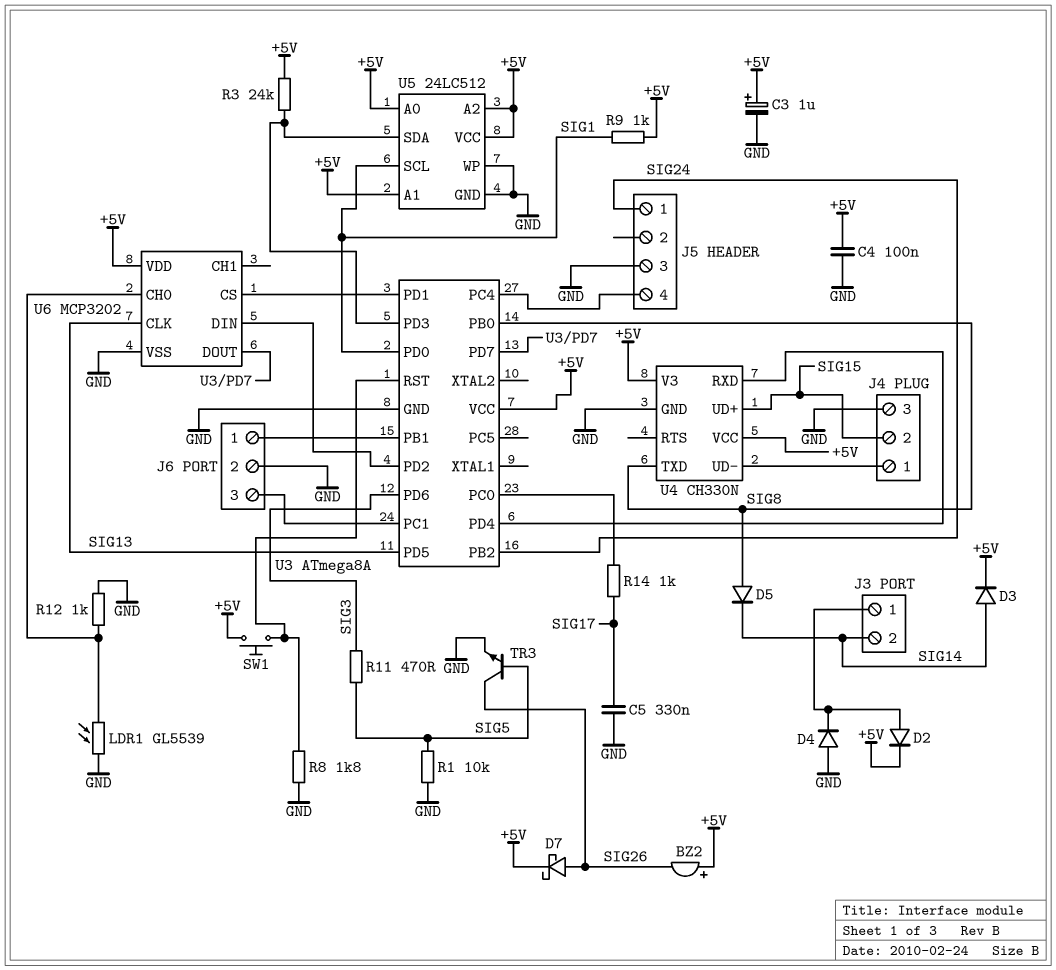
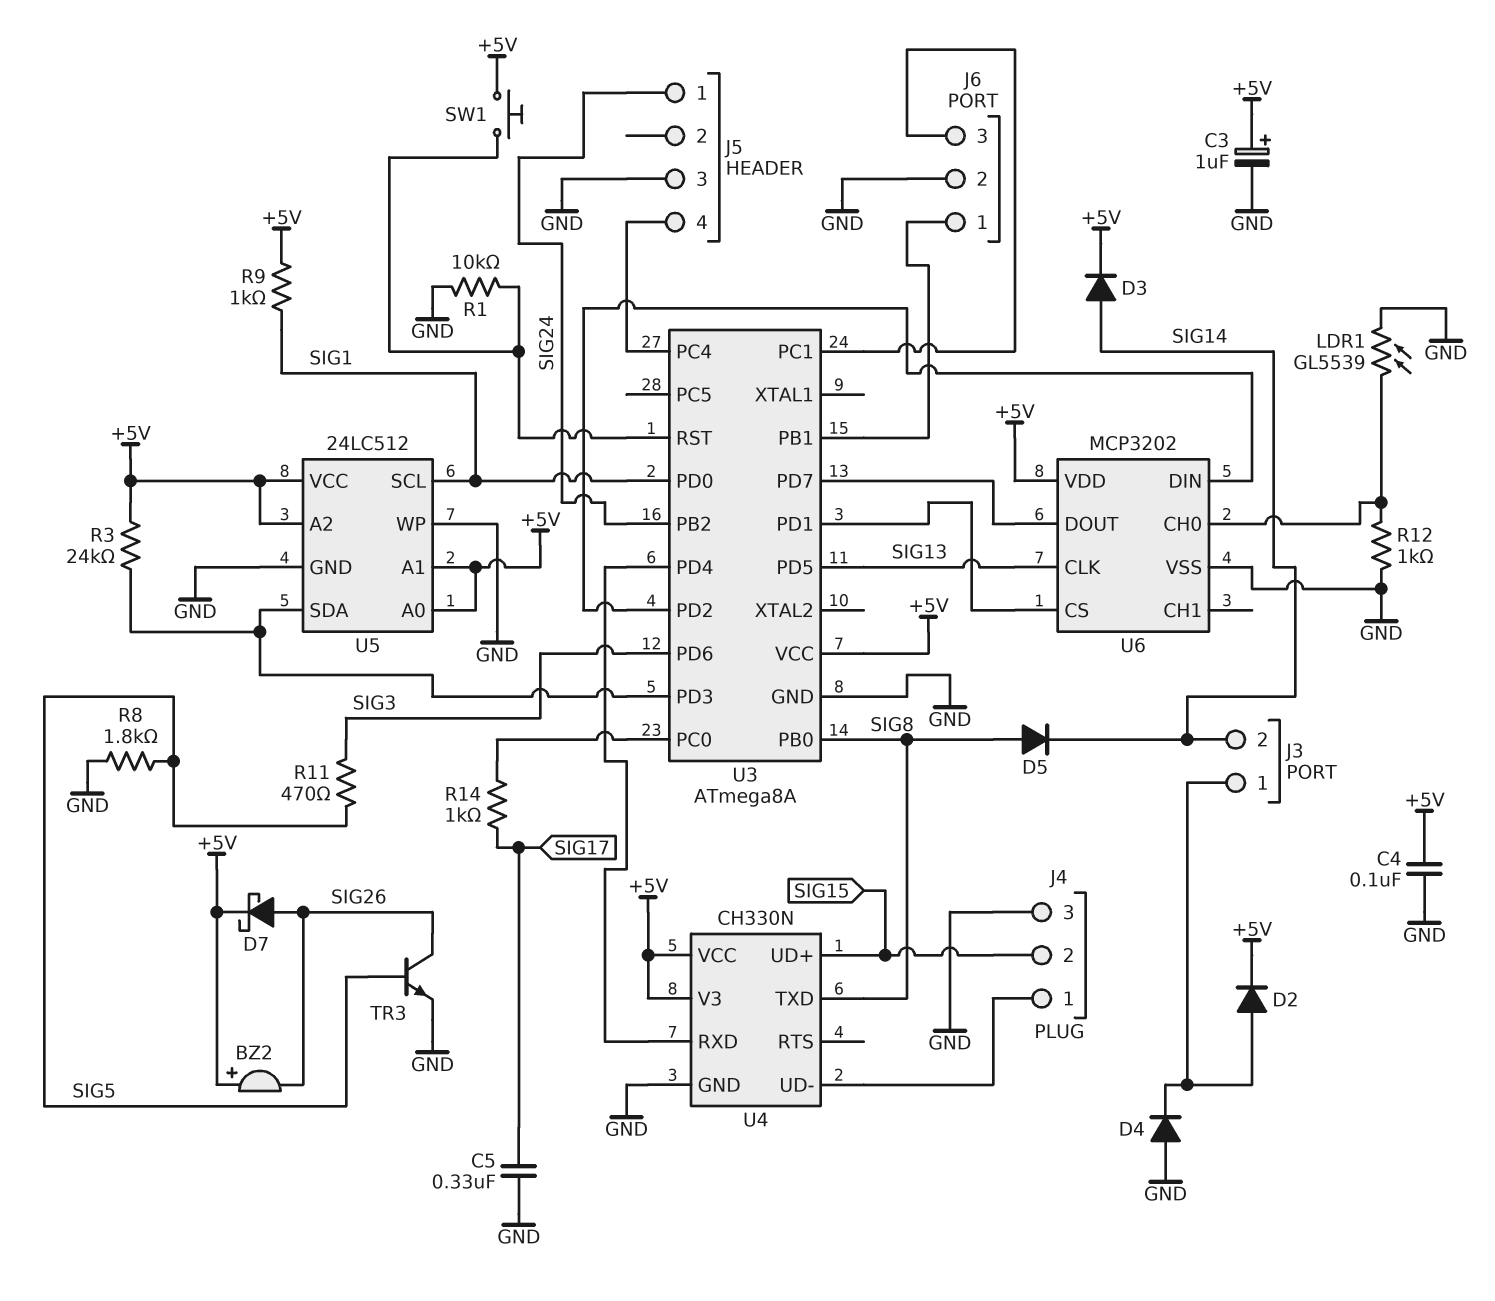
R1: 10k (GND, SIG5) -> 10k (GND, U3/RST)
R8: 1.8k (GND, U3/RST) -> 1.8k (GND, SIG5)

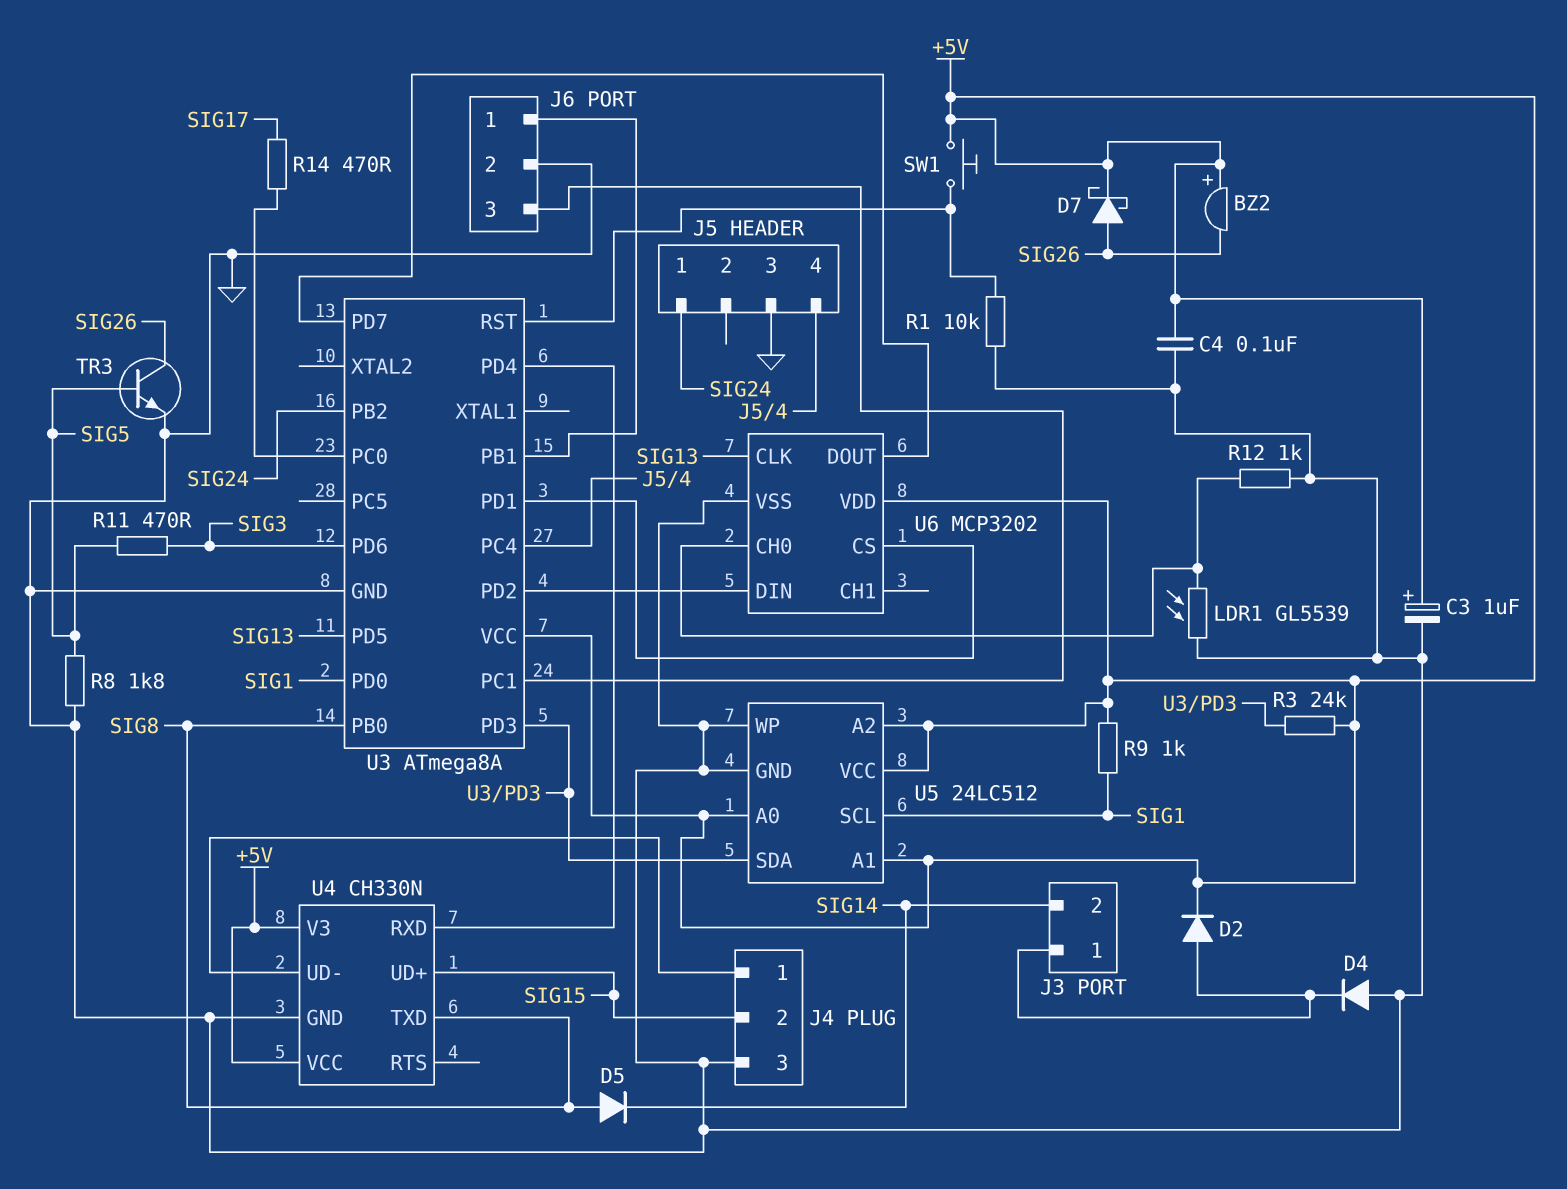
C5: 330nF (GND, SIG17) -> none
D3: diode (A SIG14, K +5V) -> none
R14: 1k (SIG17, U3/PC0) -> 470 (SIG17, U3/PC0)

